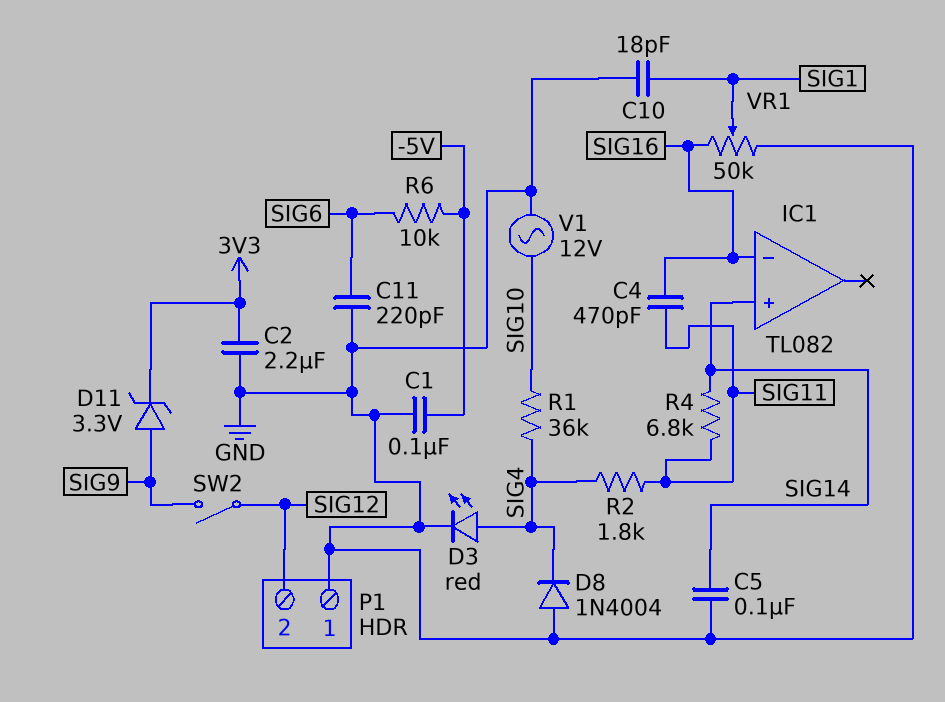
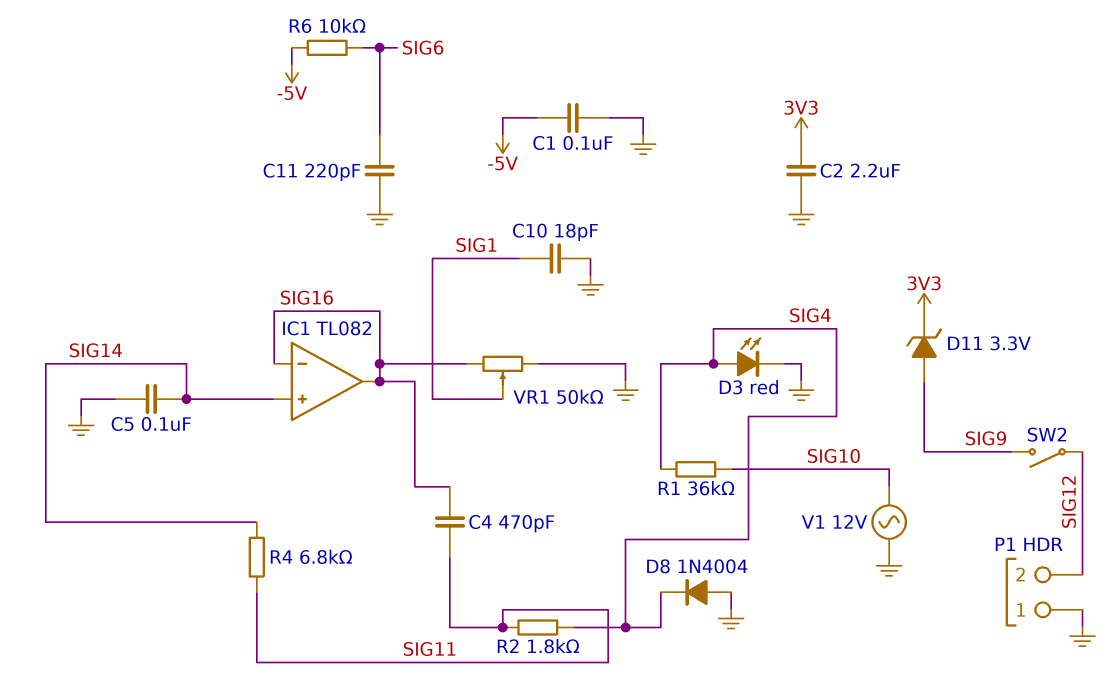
IC1 pin out: none -> SIG16

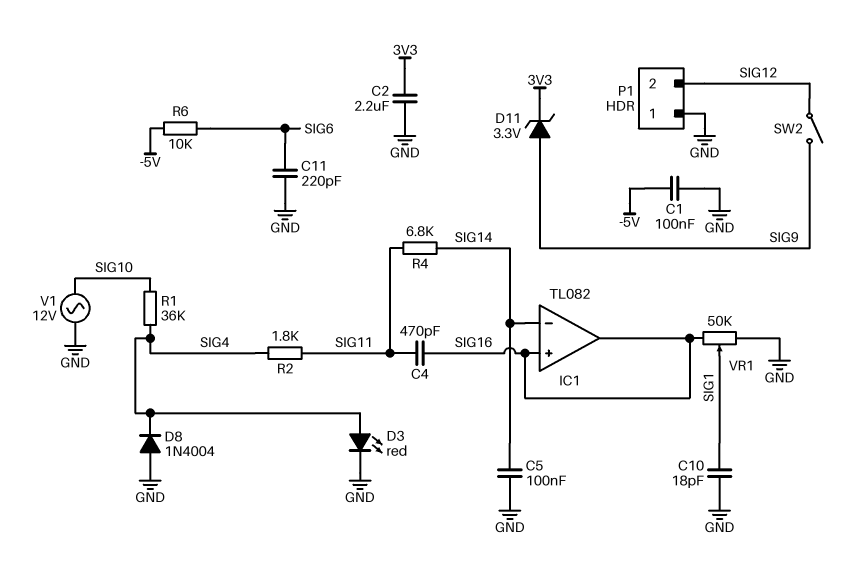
IC1 pin in+: SIG14 -> SIG16
IC1 pin in-: SIG16 -> SIG14

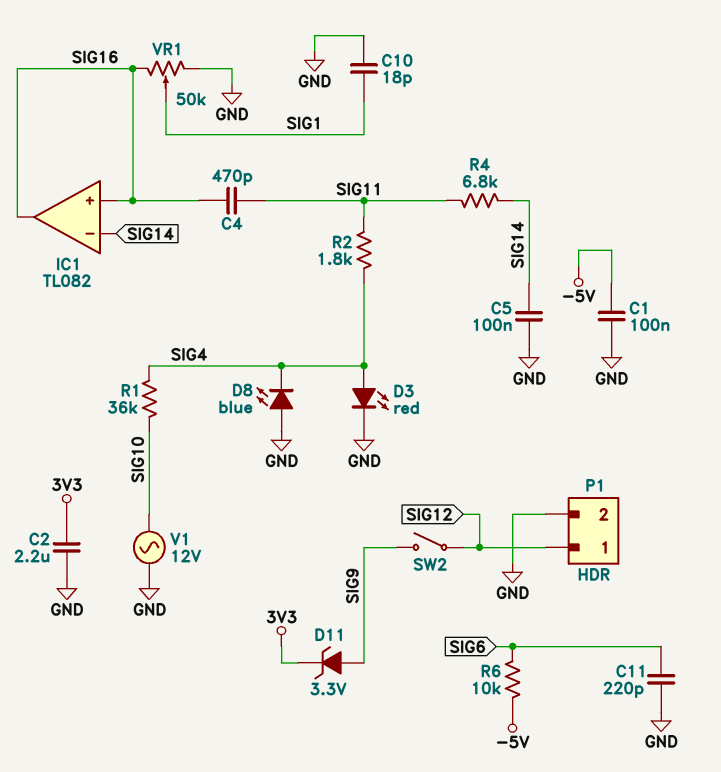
D8: diode 1N4004 (A GND, K SIG4) -> LED blue (A GND, K SIG4)
P1 pin 1: GND -> SIG12
P1 pin 2: SIG12 -> GND

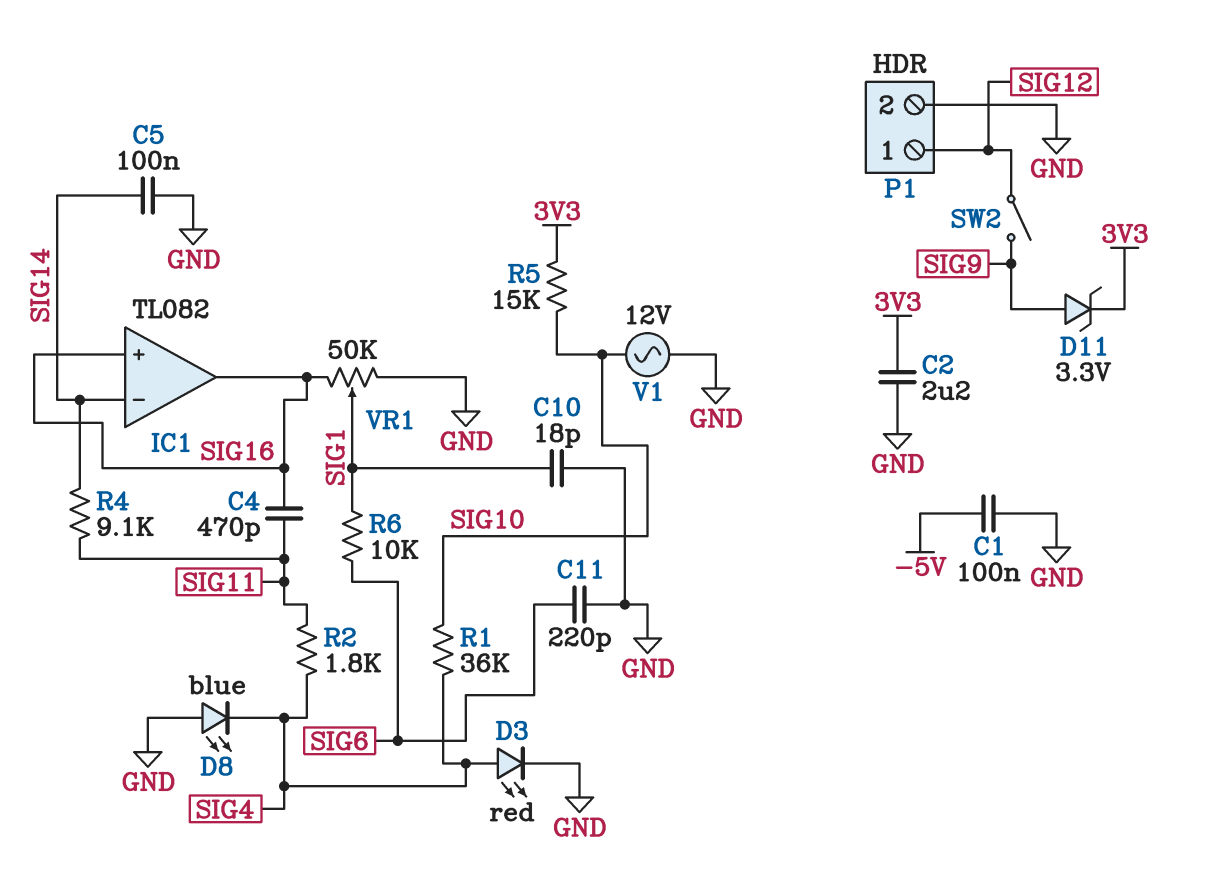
R4: 6.8k (SIG11, SIG14) -> 9.1k (SIG11, SIG14)
R5: none -> 15k (3V3, SIG10)
R6: 10k (-5V, SIG6) -> 10k (SIG1, SIG6)

